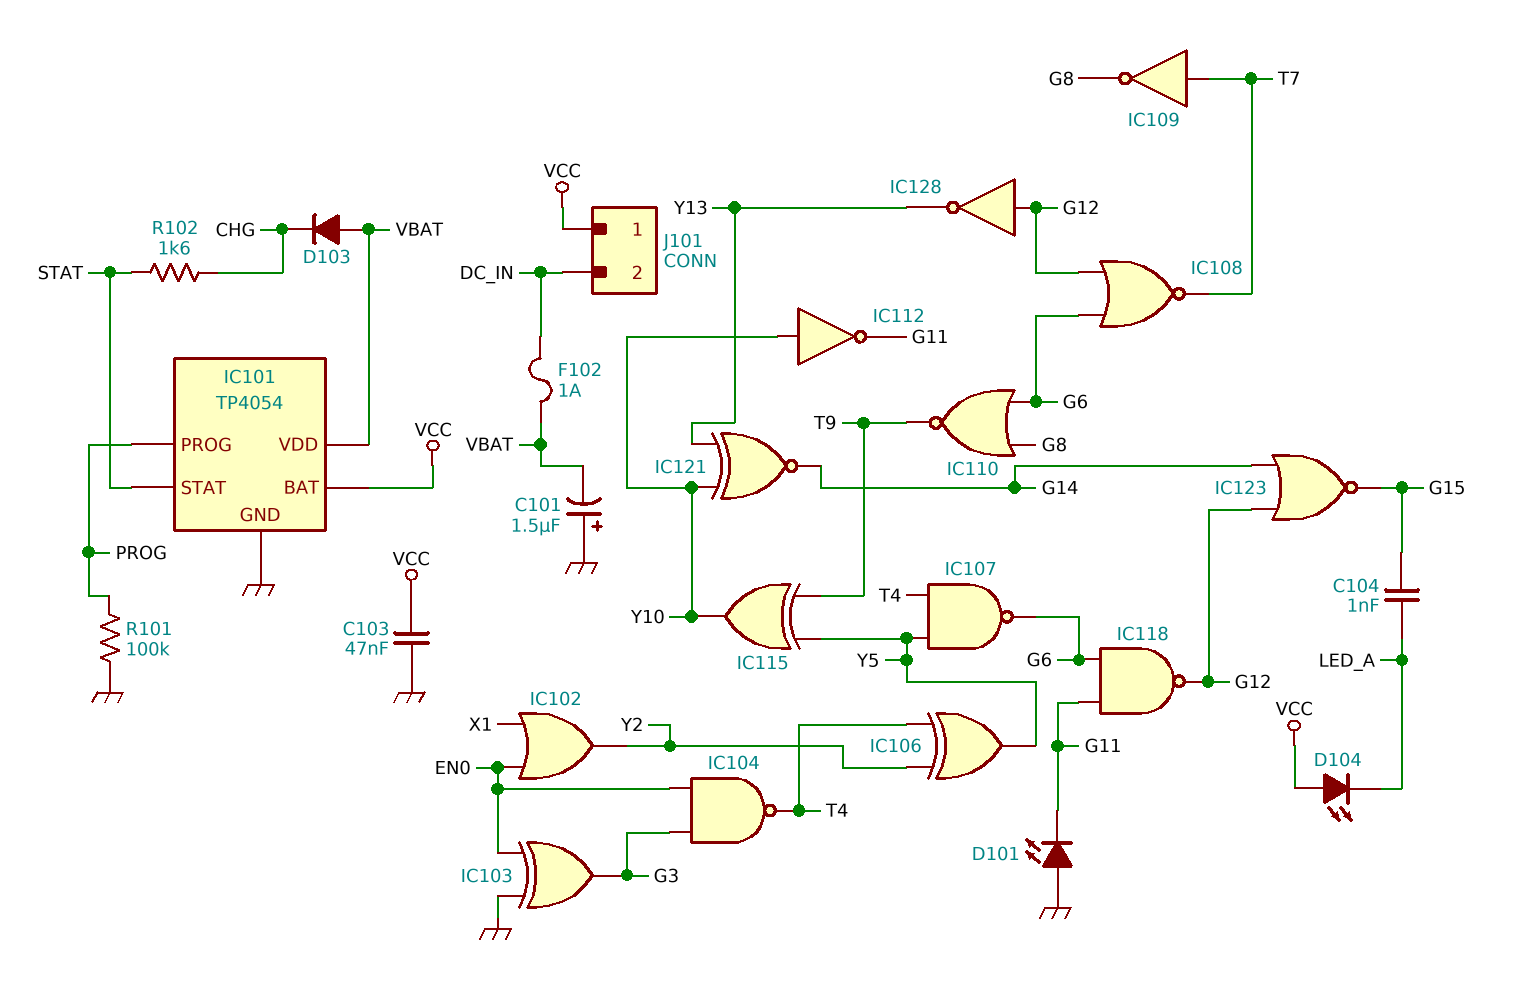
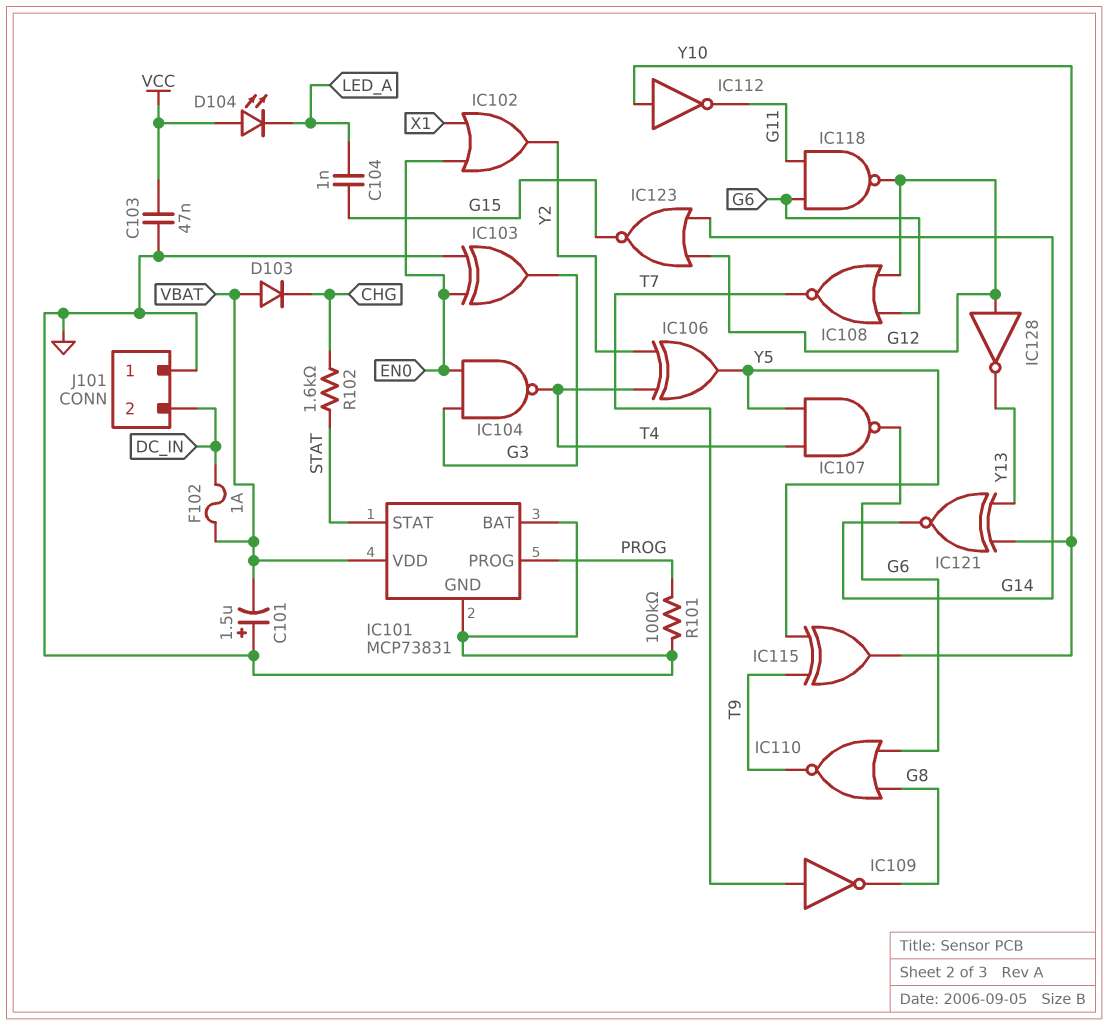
D101: LED (A GND, K G11) -> none
IC101: TP4054 -> MCP73831
IC101 pin BAT: VCC -> GND
J101 pin 1: VCC -> GND

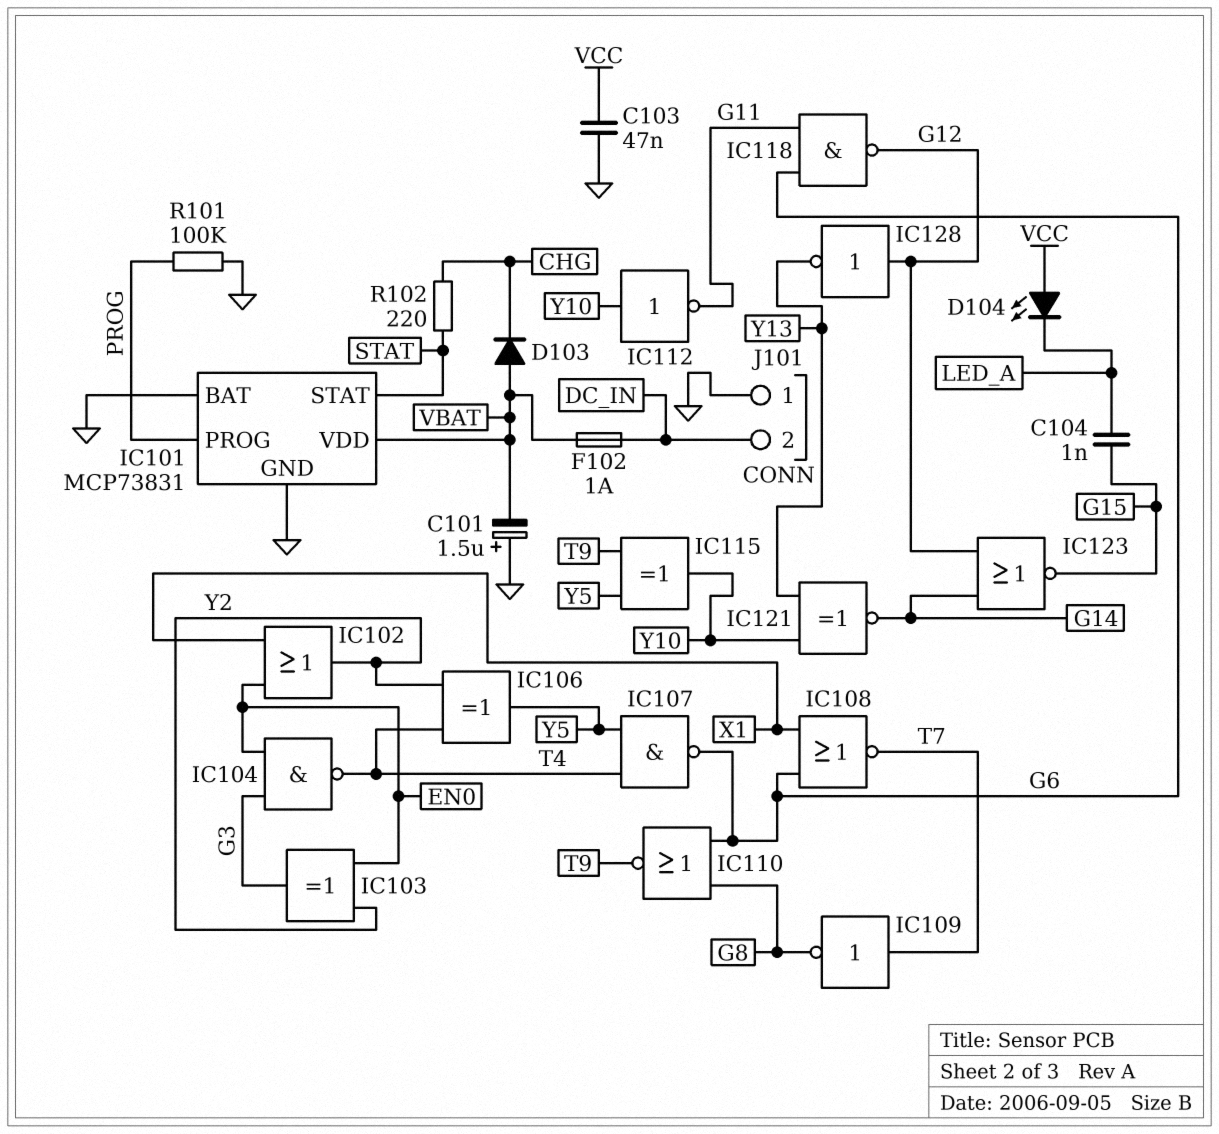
IC103: XOR (in EN0, in GND, out G3) -> XOR (in EN0, in Y2, out G3)
IC108: NOR (in G6, in G12, out T7) -> NOR (in G6, in X1, out T7)
R102: 1.6k (CHG, STAT) -> 220 (CHG, STAT)

